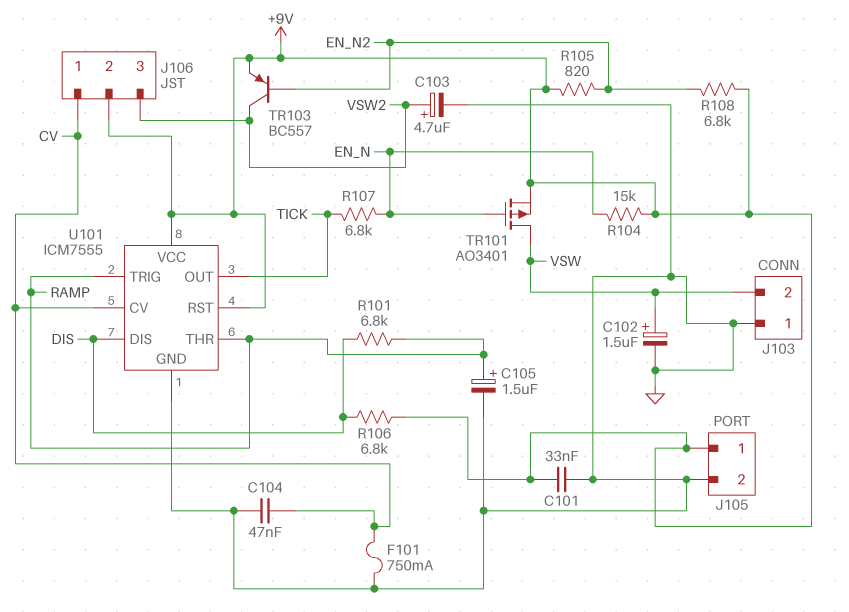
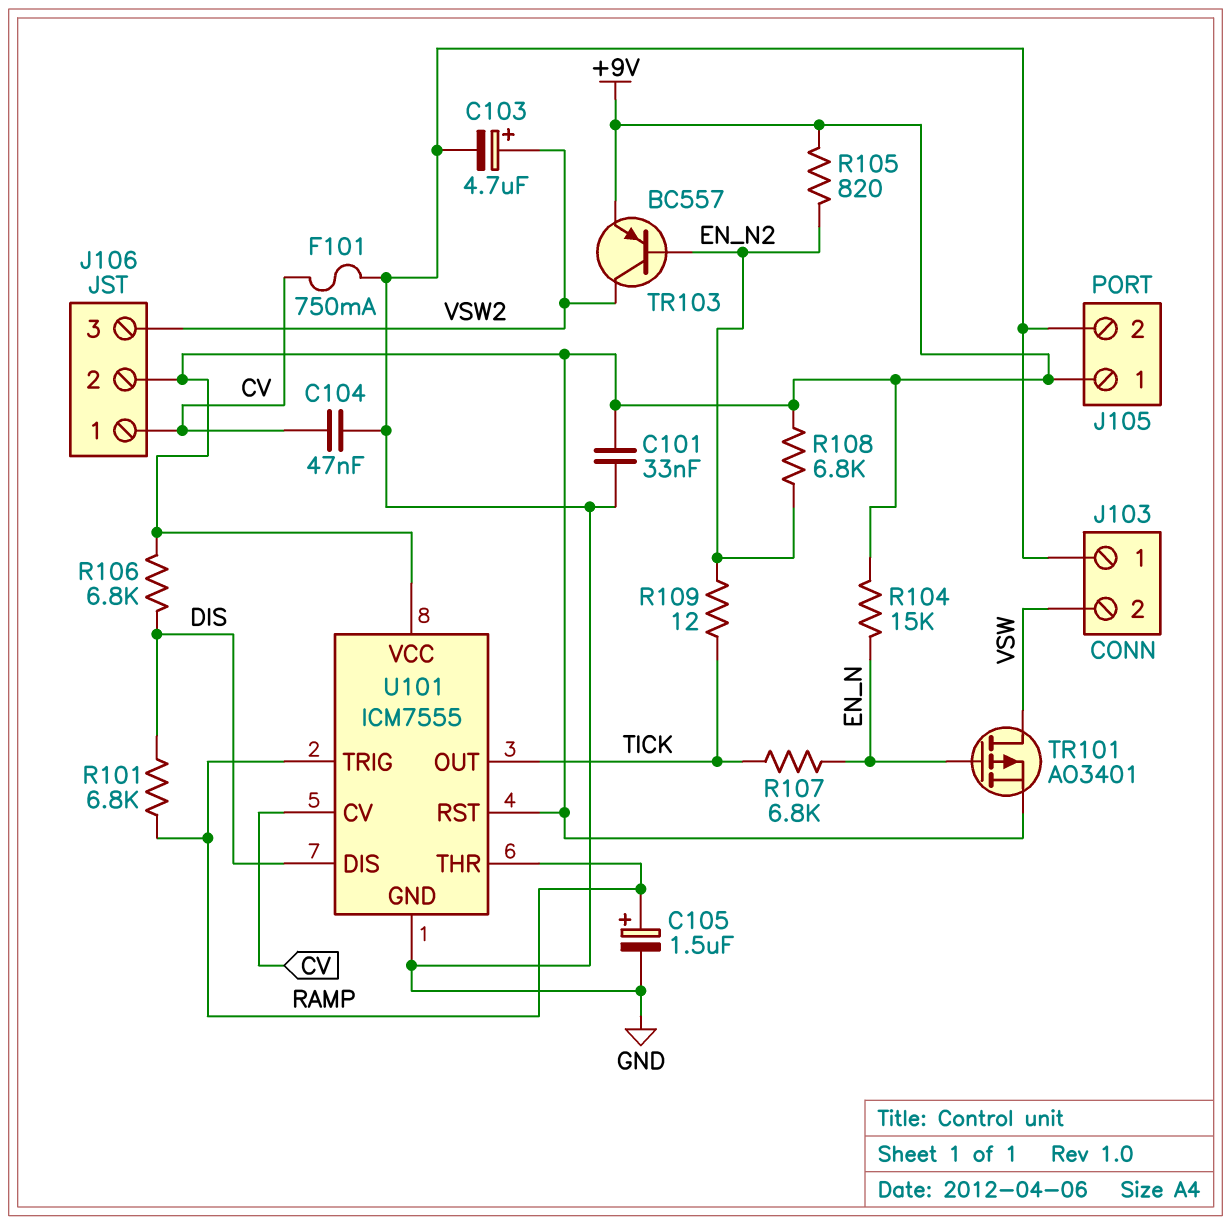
C102: 1.5uF (plus VSW, minus GND) -> none
R109: none -> 12 (EN_N2, TICK)

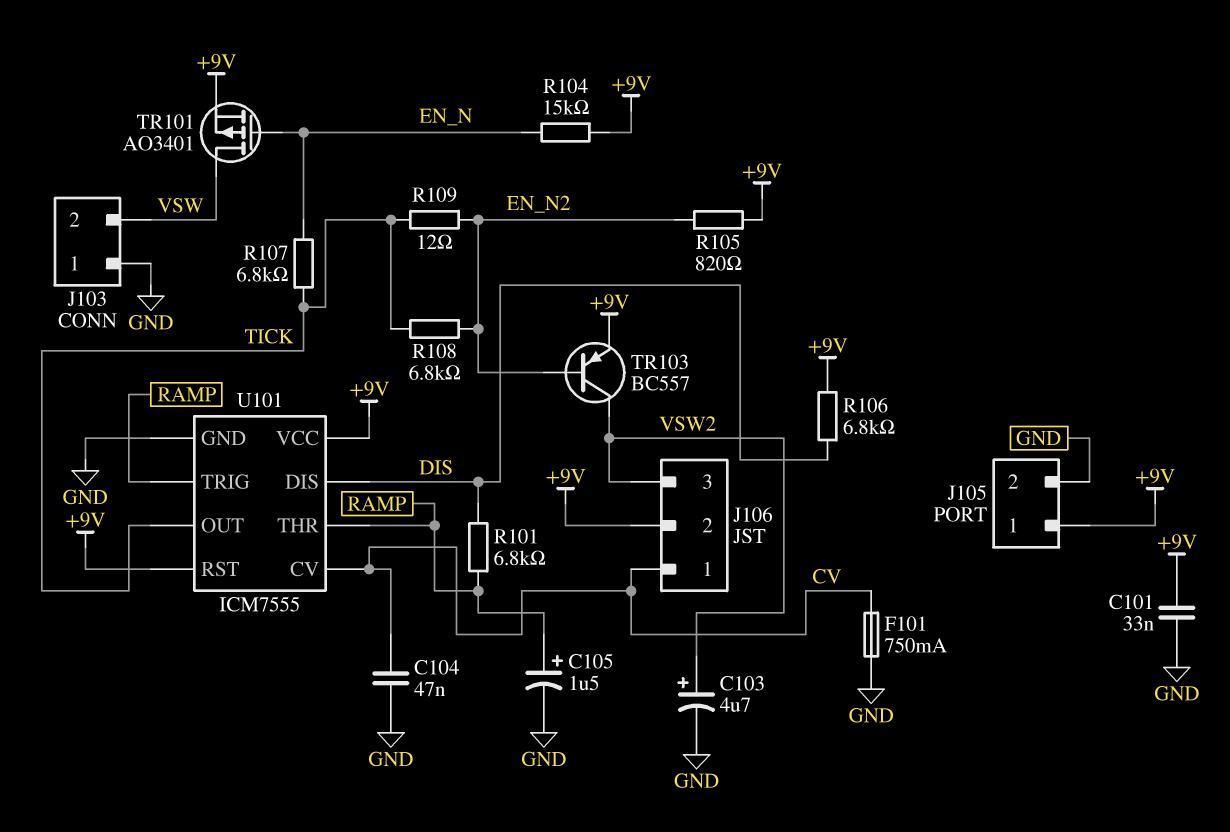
R108: 6.8k (+9V, EN_N2) -> 6.8k (EN_N2, TICK)

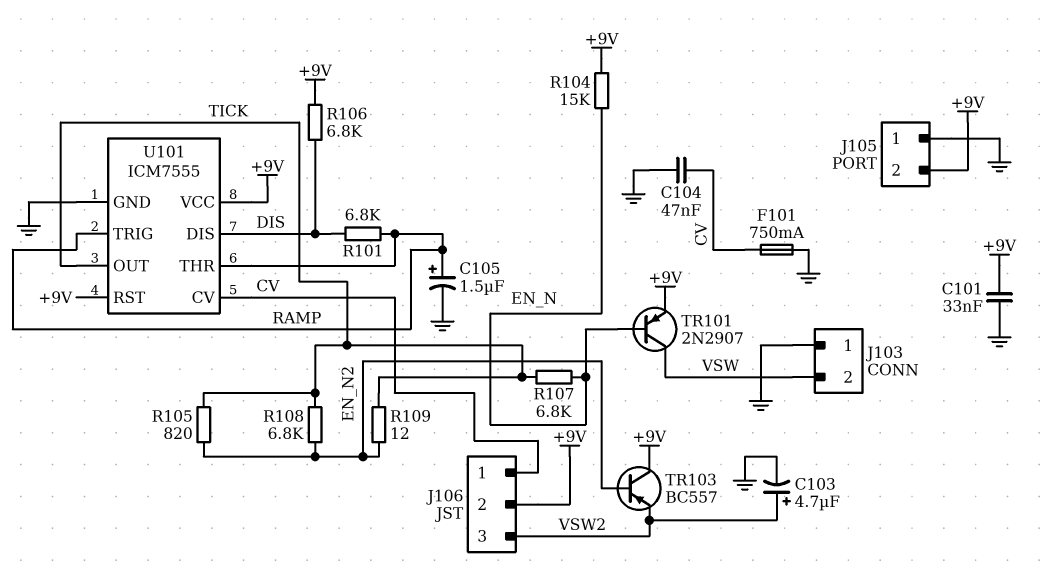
J105 pin 1: +9V -> GND
J105 pin 2: GND -> +9V
R105: 820 (+9V, EN_N2) -> 820 (EN_N2, TICK)
TR101: PMOS AO3401 (G EN_N, D VSW, S +9V) -> PNP 2N2907 (B EN_N, C VSW, E +9V)
TR103: PNP BC557 (B EN_N2, C VSW2, E +9V) -> PNP BC557 (B EN_N2, C +9V, E VSW2)

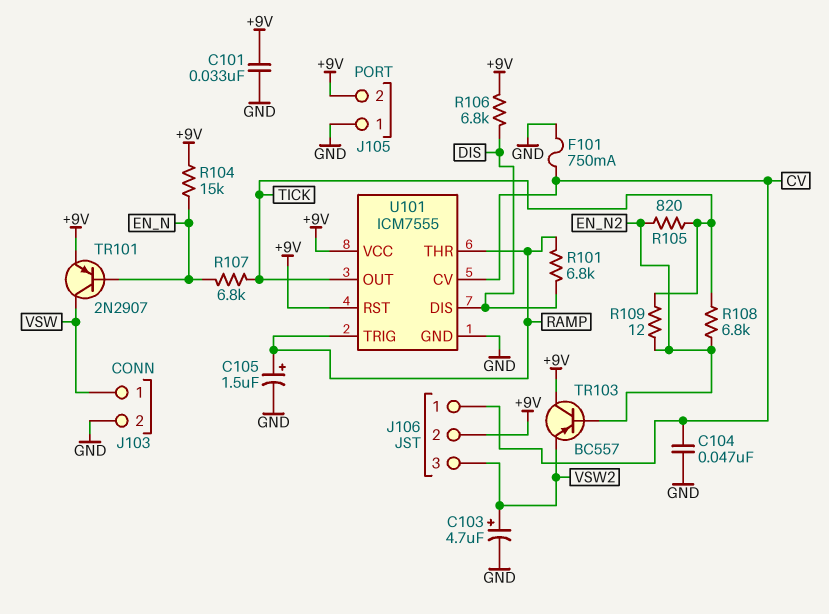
J103 pin 1: GND -> VSW
J103 pin 2: VSW -> GND

